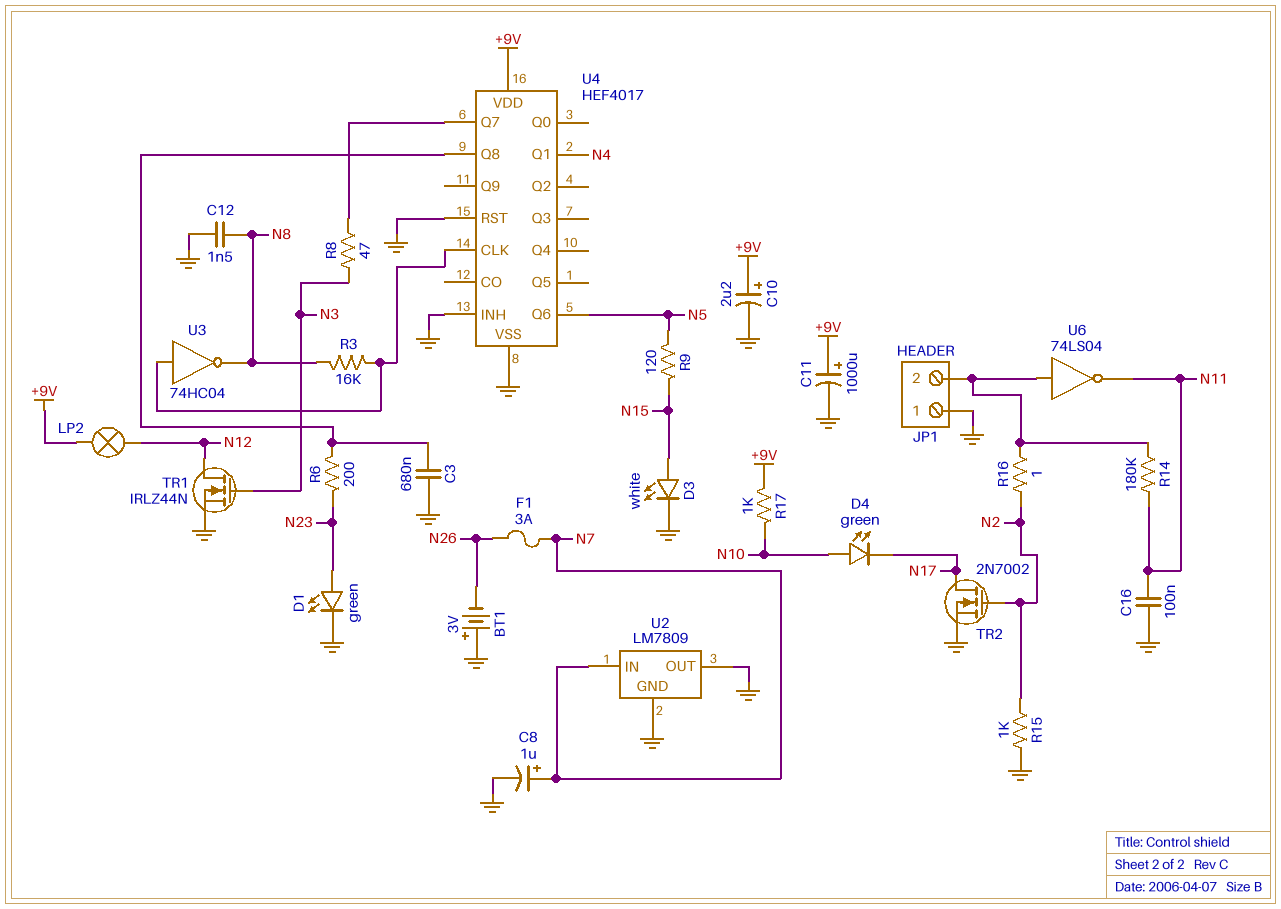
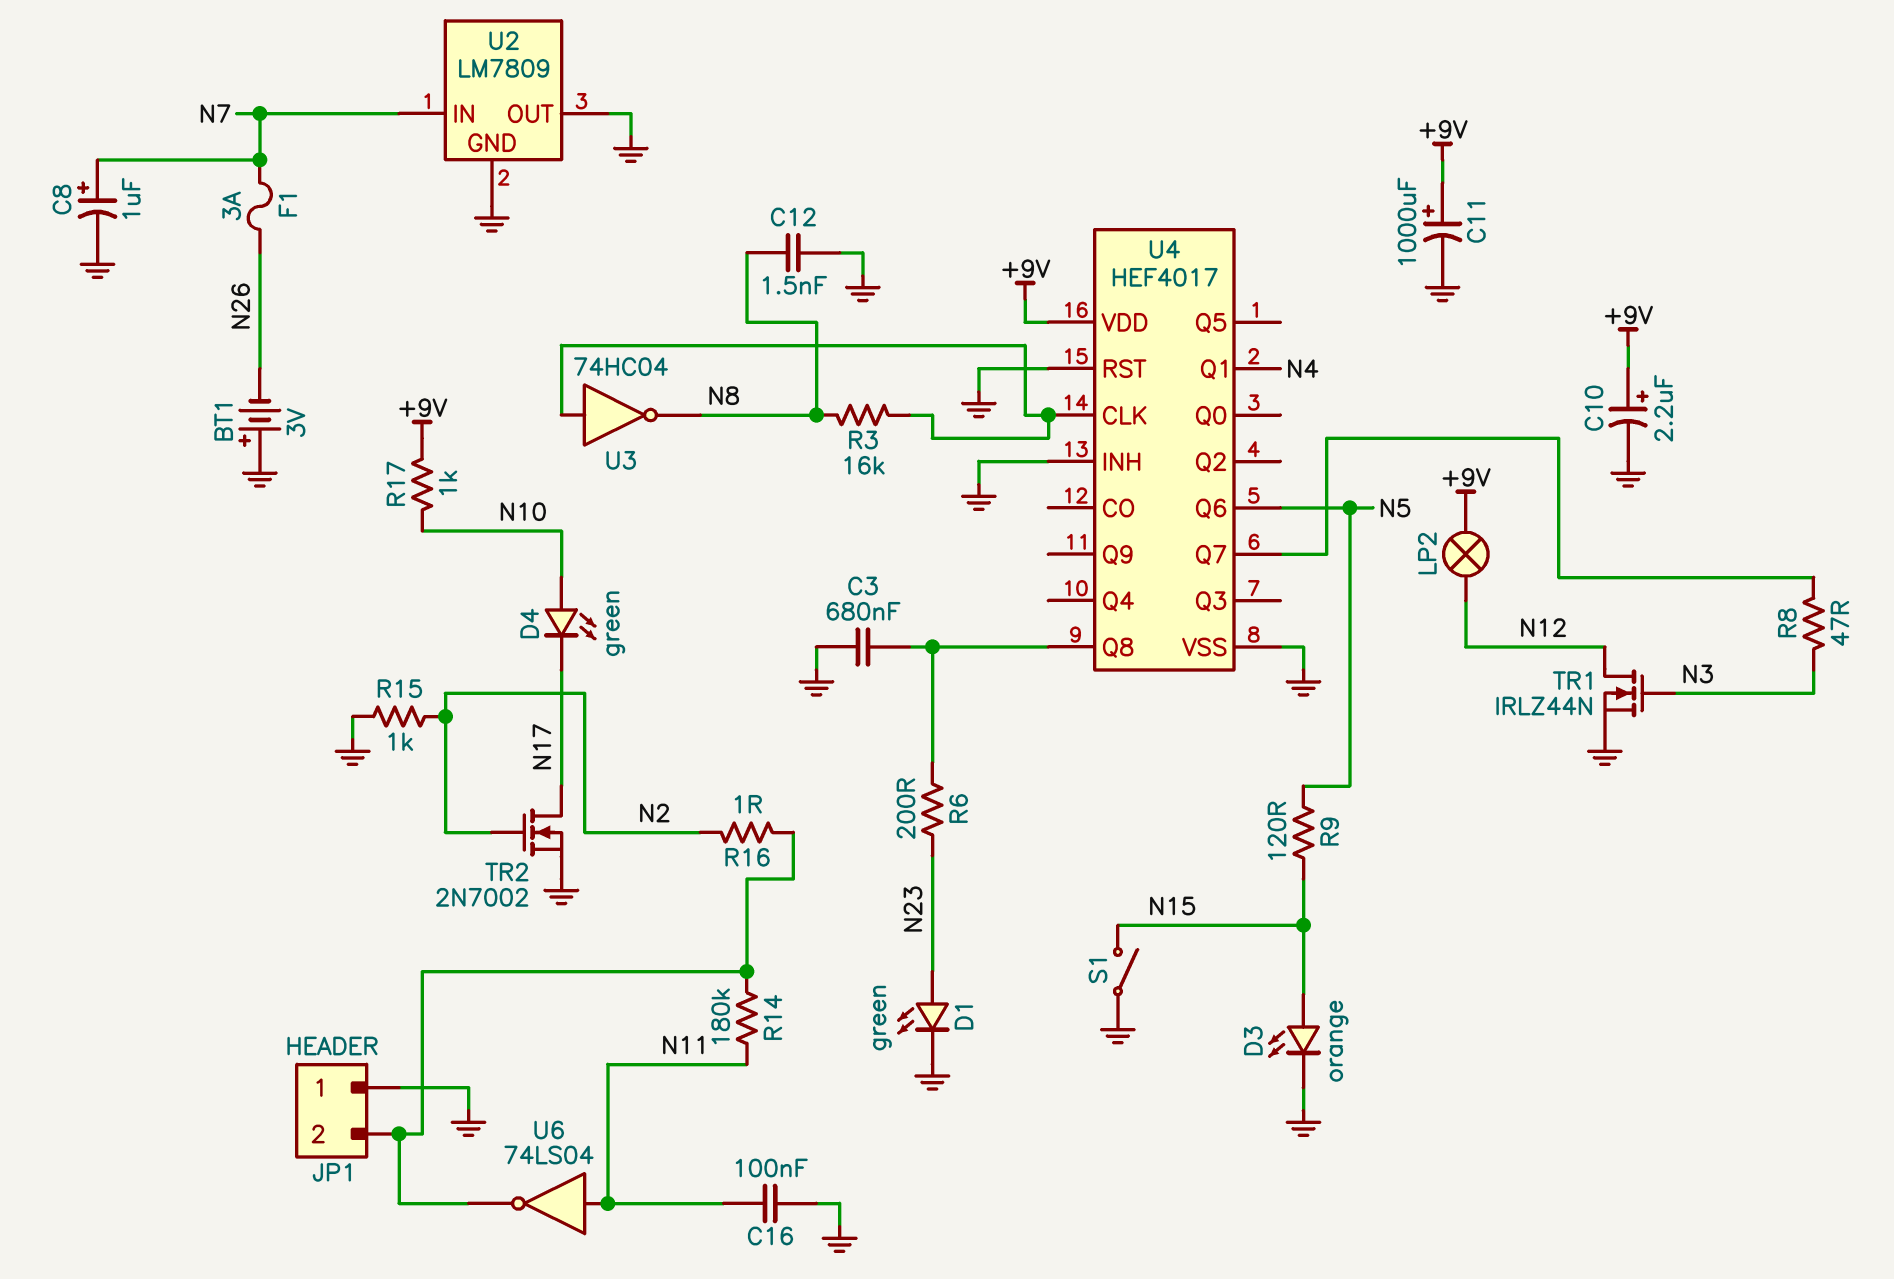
D3: LED white (A N15, K GND) -> LED orange (A N15, K GND)
S1: none -> switch (GND, N15)
U6: NOT 74LS04 (in JP1/2, out N11) -> NOT 74LS04 (in N11, out JP1/2)

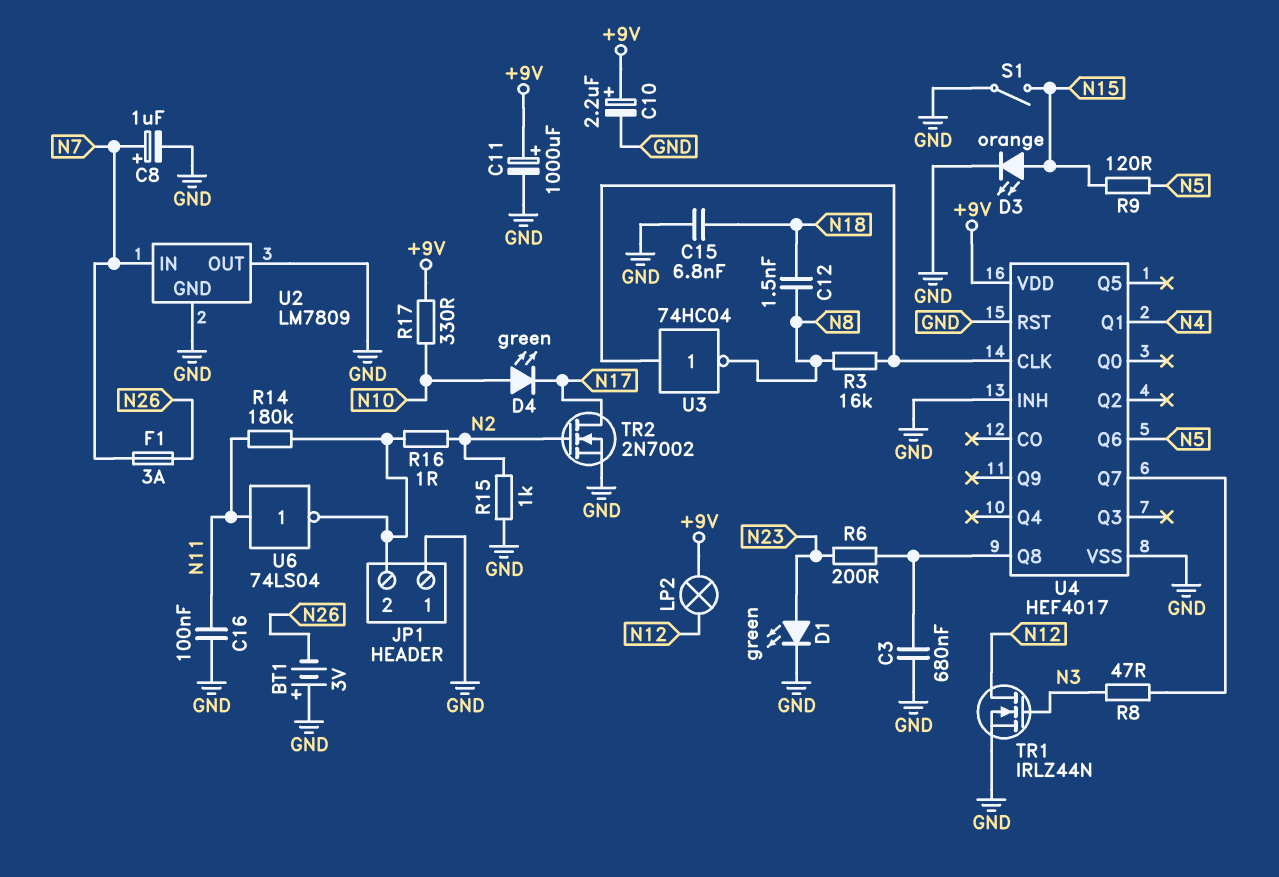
C12: 1.5nF (GND, N8) -> 1.5nF (N8, N18)
C15: none -> 6.8nF (GND, N18)
R17: 1k (+9V, N10) -> 330 (+9V, N10)

